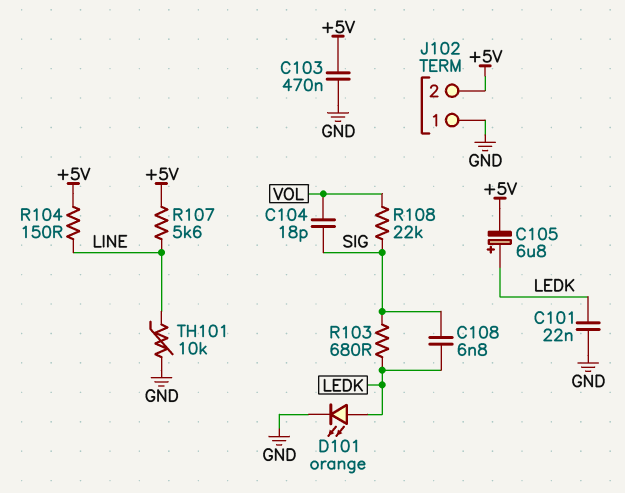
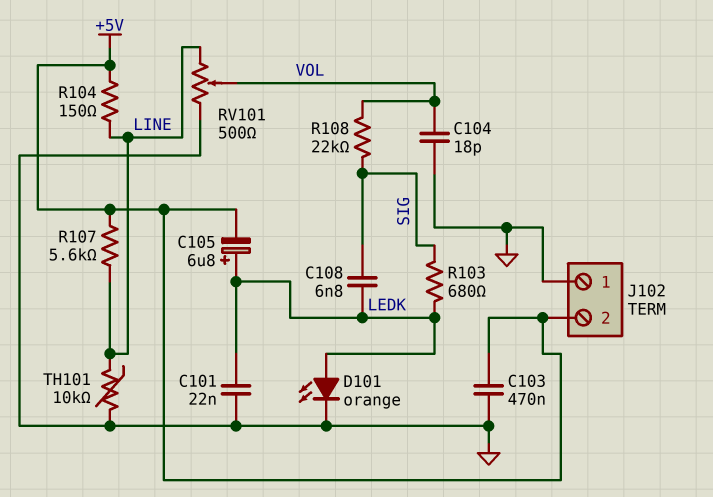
C104: 18pF (SIG, VOL) -> 18pF (GND, VOL)
RV101: none -> 500 (GND, LINE, wiper VOL)

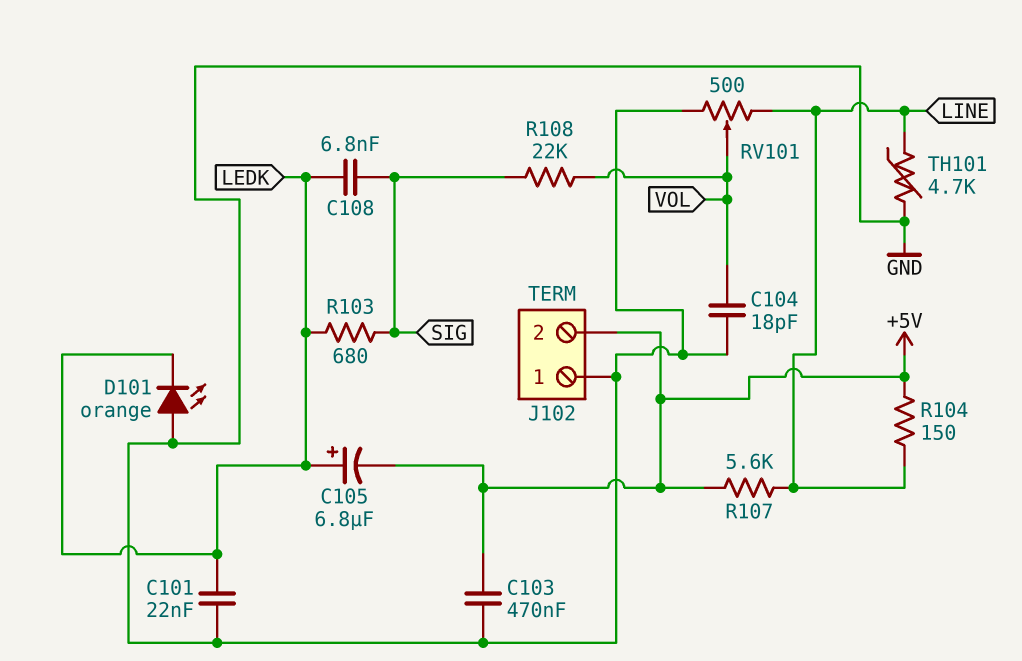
D101: LED orange (A LEDK, K GND) -> LED orange (A GND, K LEDK)
TH101: 10k (GND, LINE) -> 4.7k (GND, LINE)

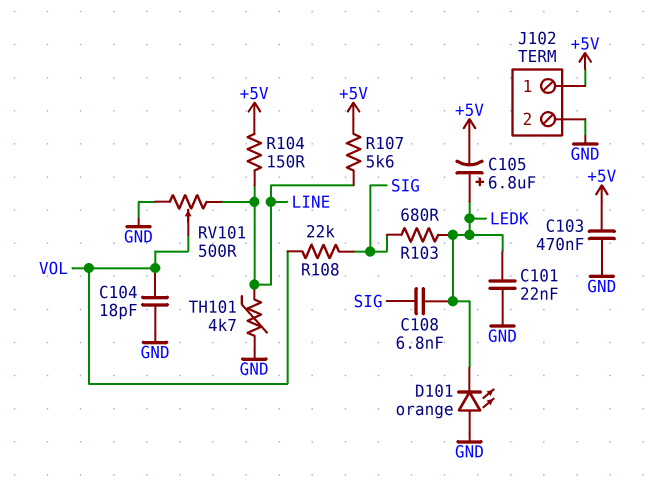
J102 pin 1: GND -> +5V
J102 pin 2: +5V -> GND

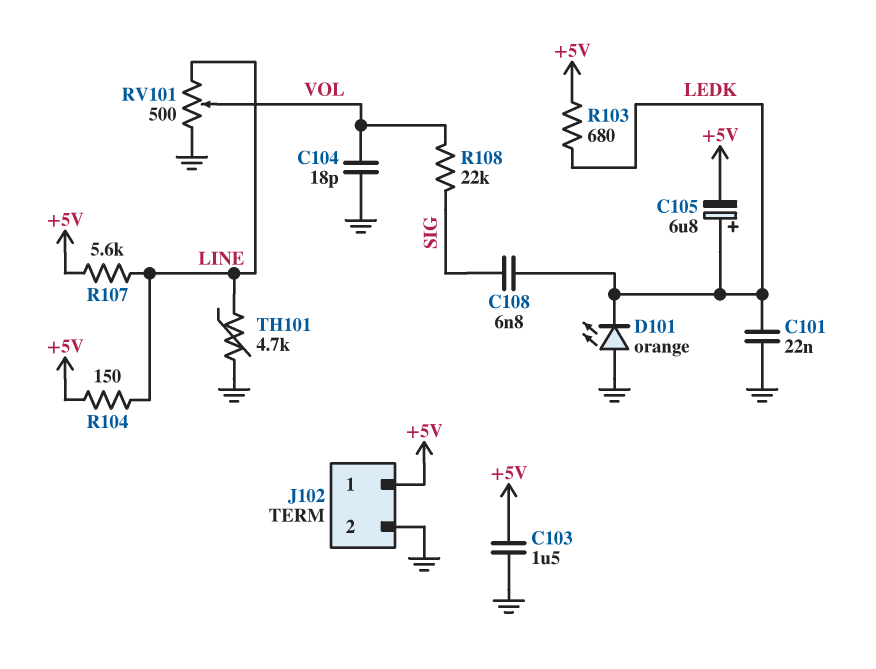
C103: 470nF (+5V, GND) -> 1.5uF (+5V, GND)
R103: 680 (LEDK, SIG) -> 680 (+5V, LEDK)

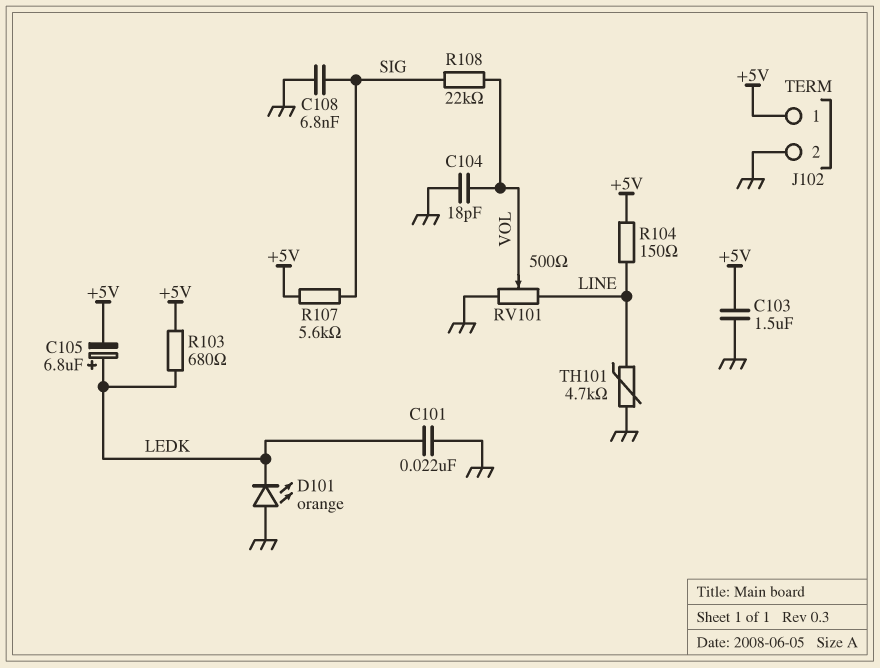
C108: 6.8nF (LEDK, SIG) -> 6.8nF (GND, SIG)
R107: 5.6k (+5V, LINE) -> 5.6k (+5V, SIG)

